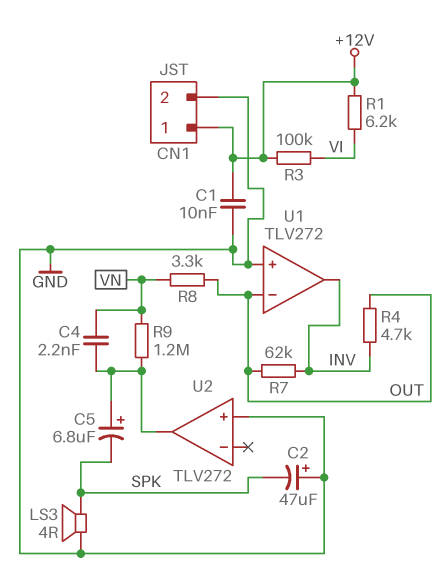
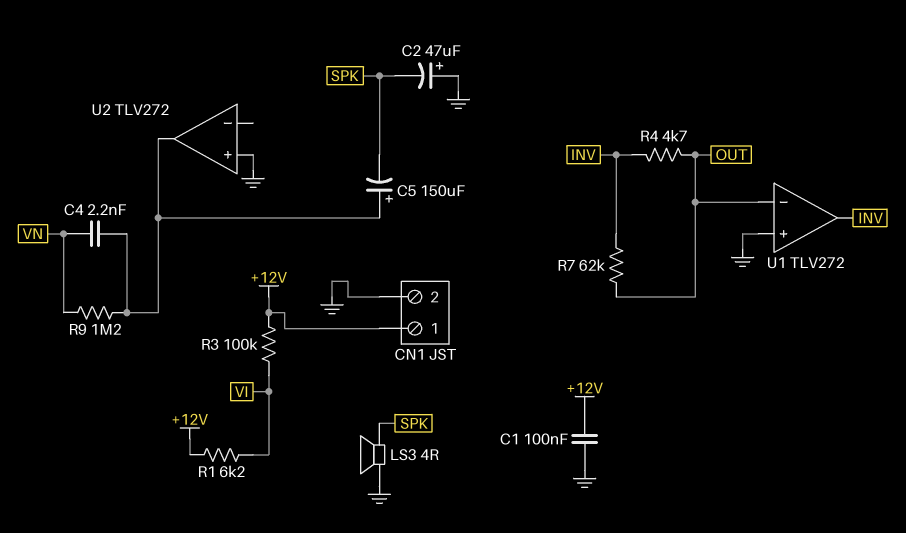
C1: 10nF (+12V, GND) -> 100nF (+12V, GND)
C5: 6.8uF (plus U2/out, minus SPK) -> 150uF (plus U2/out, minus SPK)
R8: 3.3k (OUT, VN) -> none

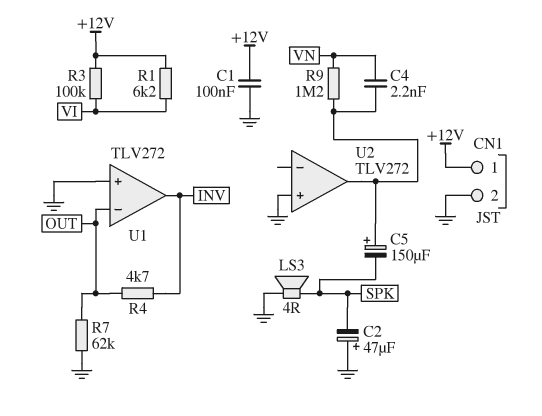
R7: 62k (INV, OUT) -> 62k (GND, OUT)

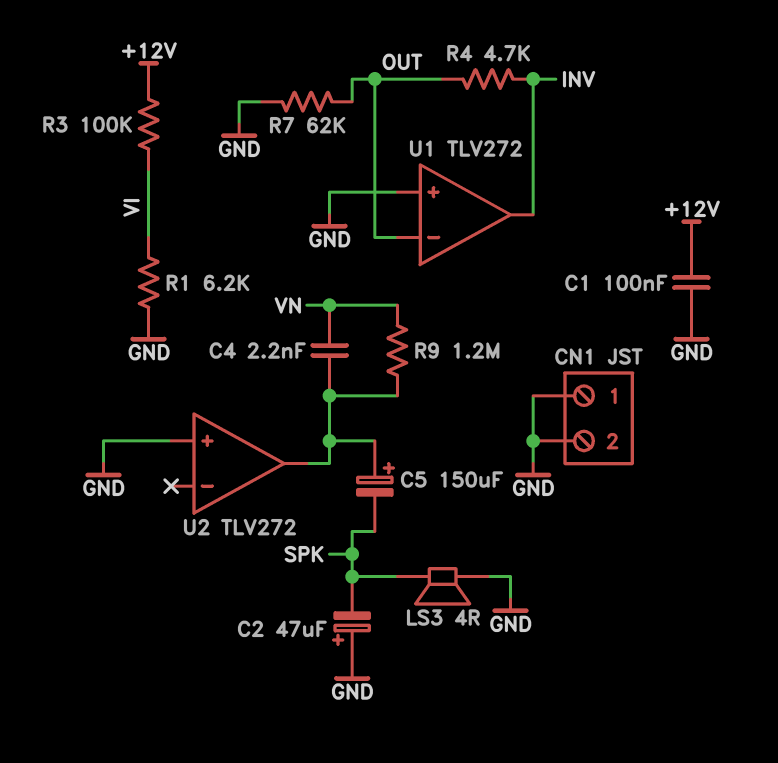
CN1 pin 1: +12V -> GND
R1: 6.2k (+12V, VI) -> 6.2k (GND, VI)

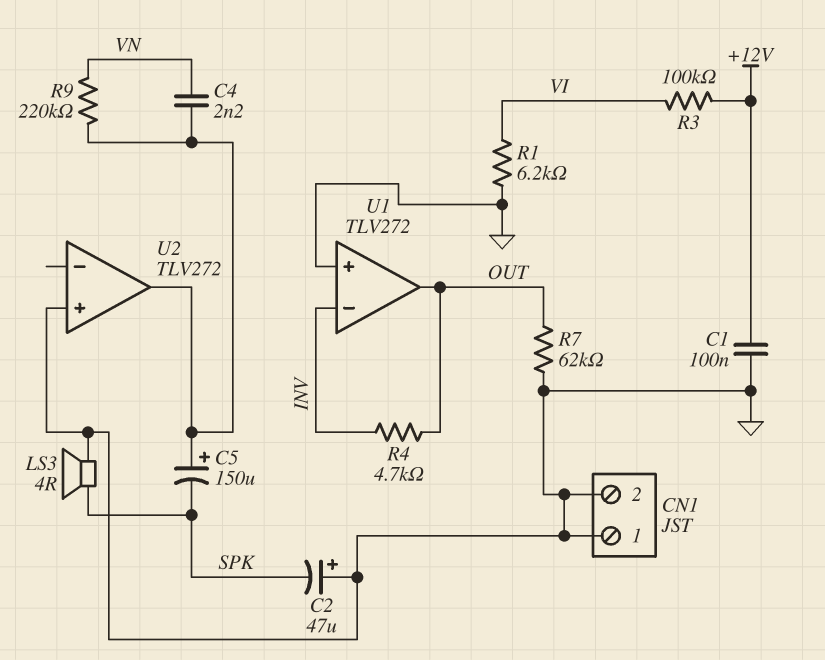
R9: 1.2M (U2/out, VN) -> 220k (U2/out, VN)
U1 pin in-: OUT -> INV
U1 pin out: INV -> OUT

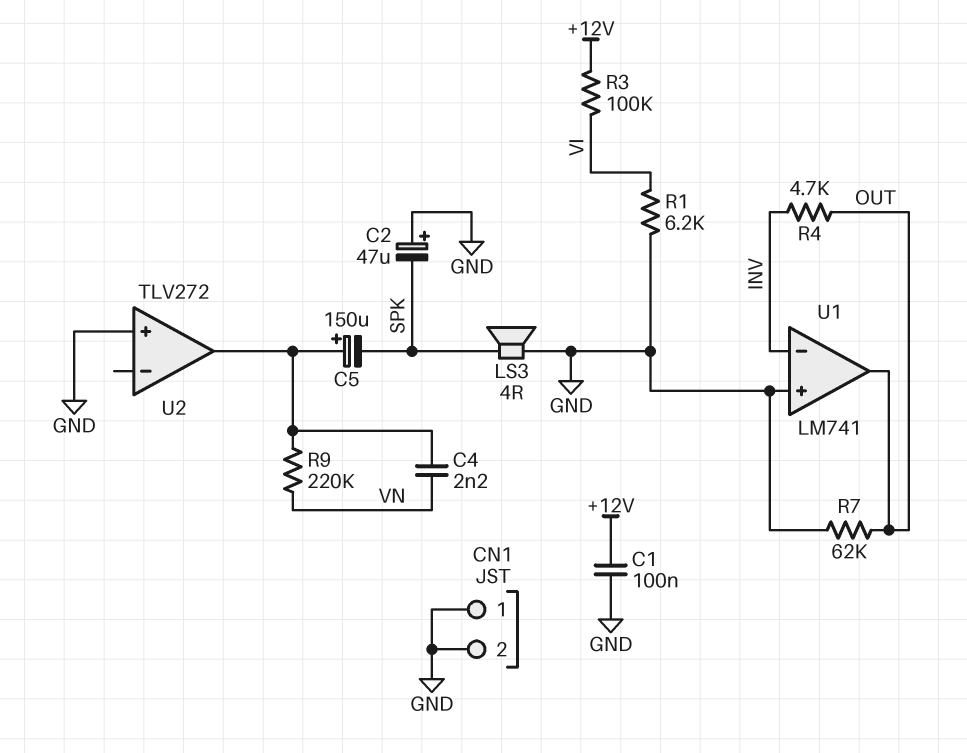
U1: TLV272 -> LM741

